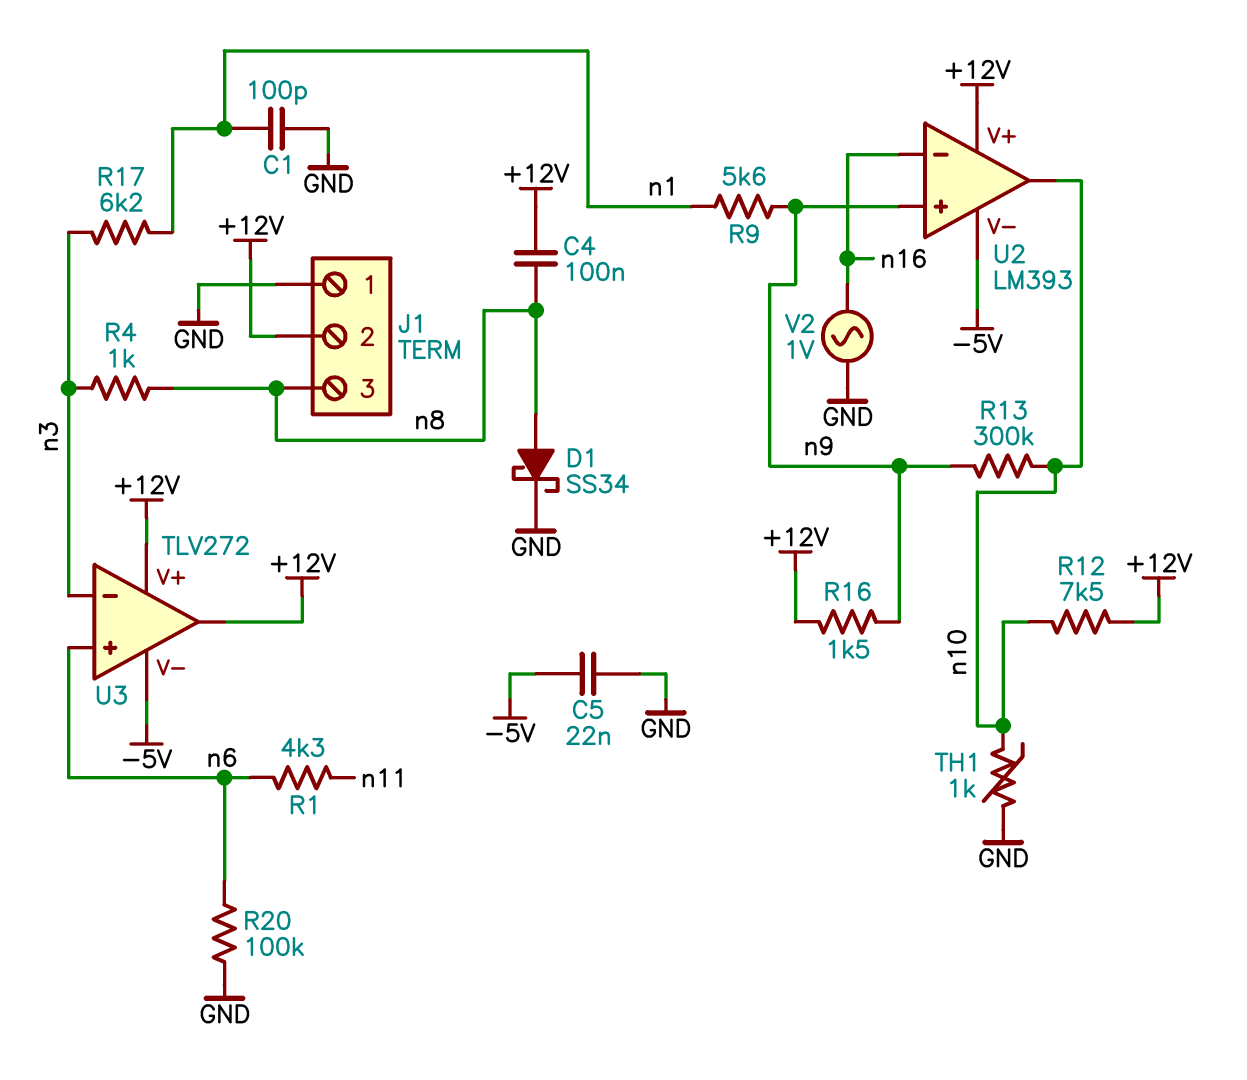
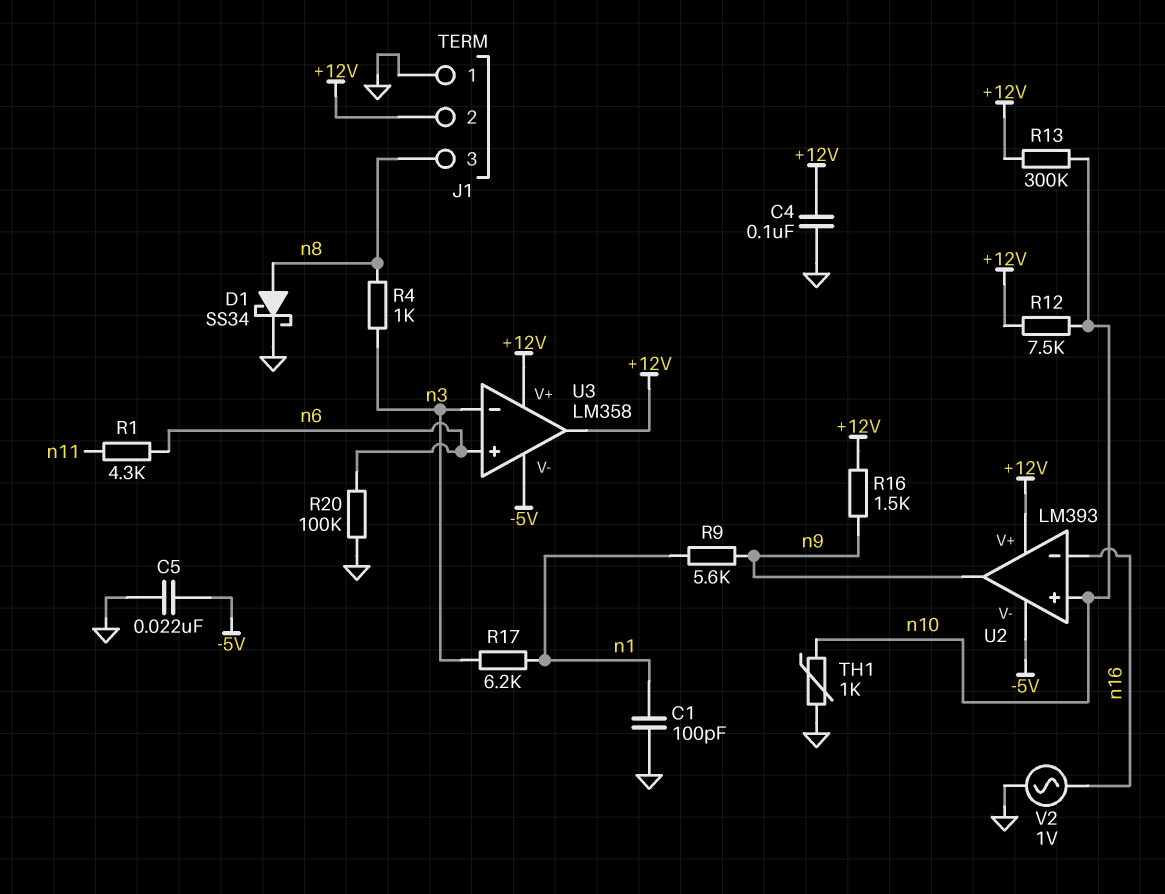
C4: 100nF (+12V, n8) -> 100nF (+12V, GND)
R13: 300k (n9, n10) -> 300k (+12V, n10)
U2 pin in+: n9 -> n10
U2 pin out: n10 -> n9
U3: TLV272 -> LM358

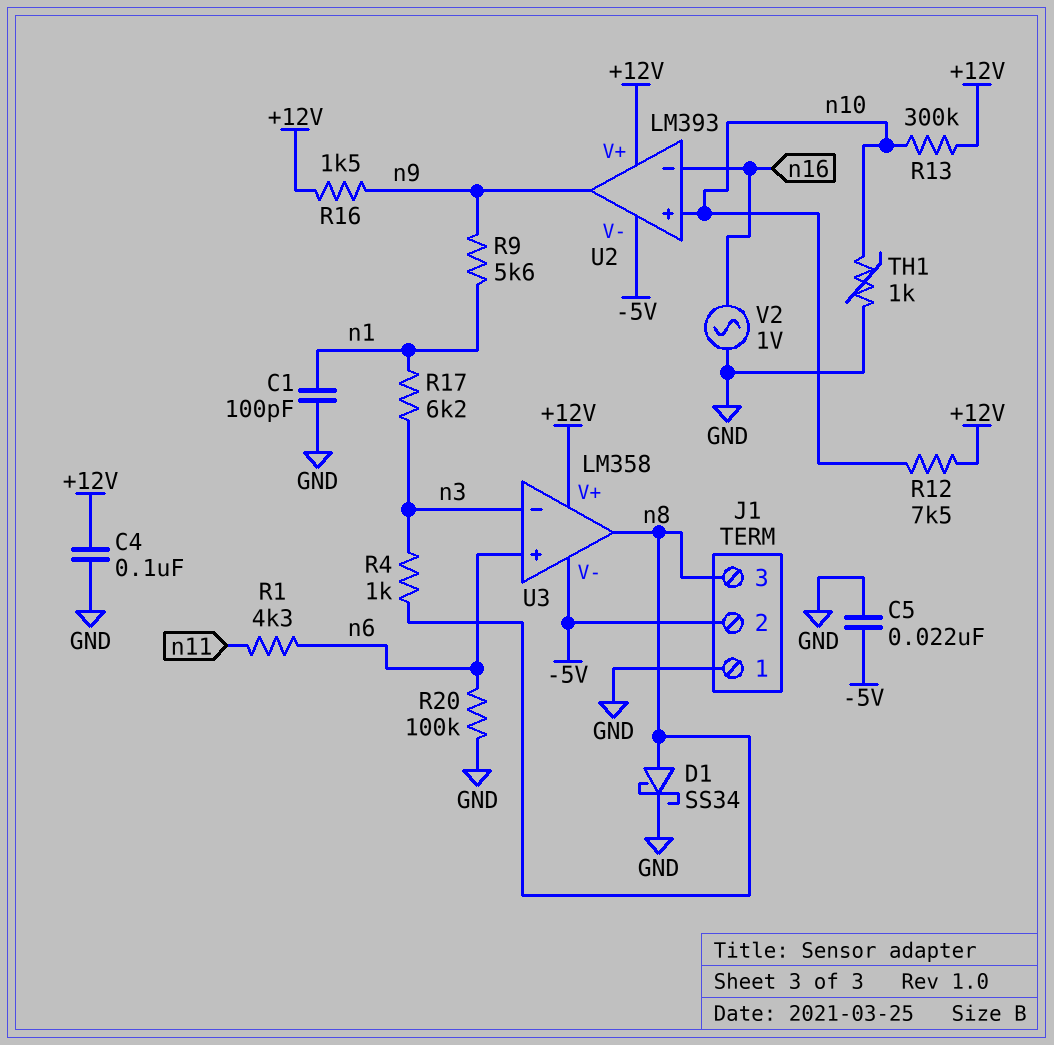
J1 pin 2: +12V -> -5V
U3 pin out: +12V -> n8

